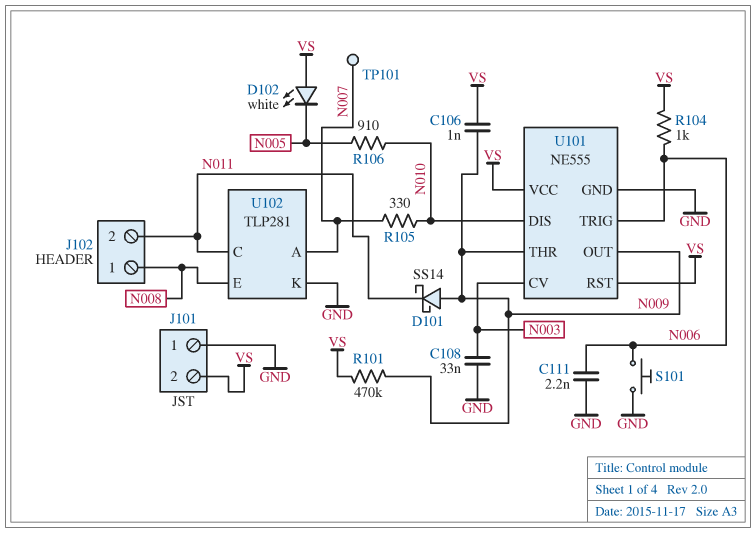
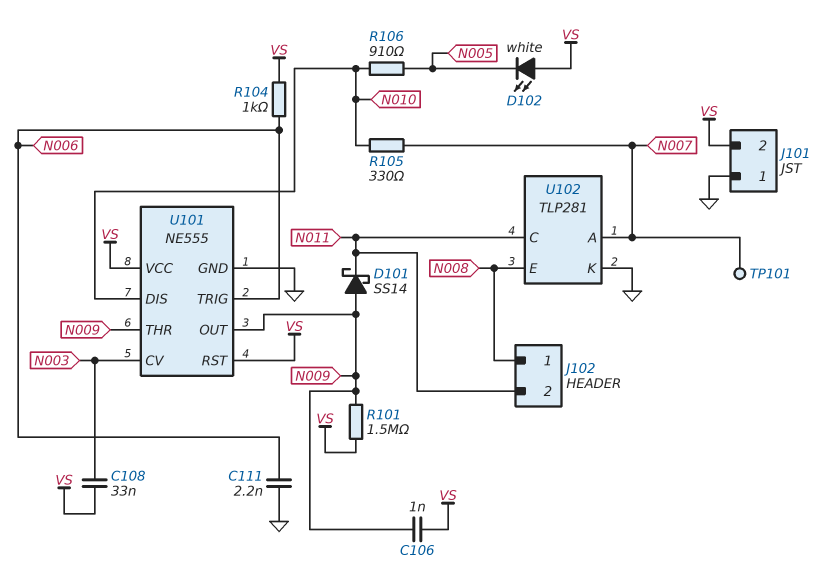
C108: 33nF (GND, N003) -> 33nF (N003, VS)
R101: 470k (N009, VS) -> 1.5M (N009, VS)
S101: button (GND, N006) -> none

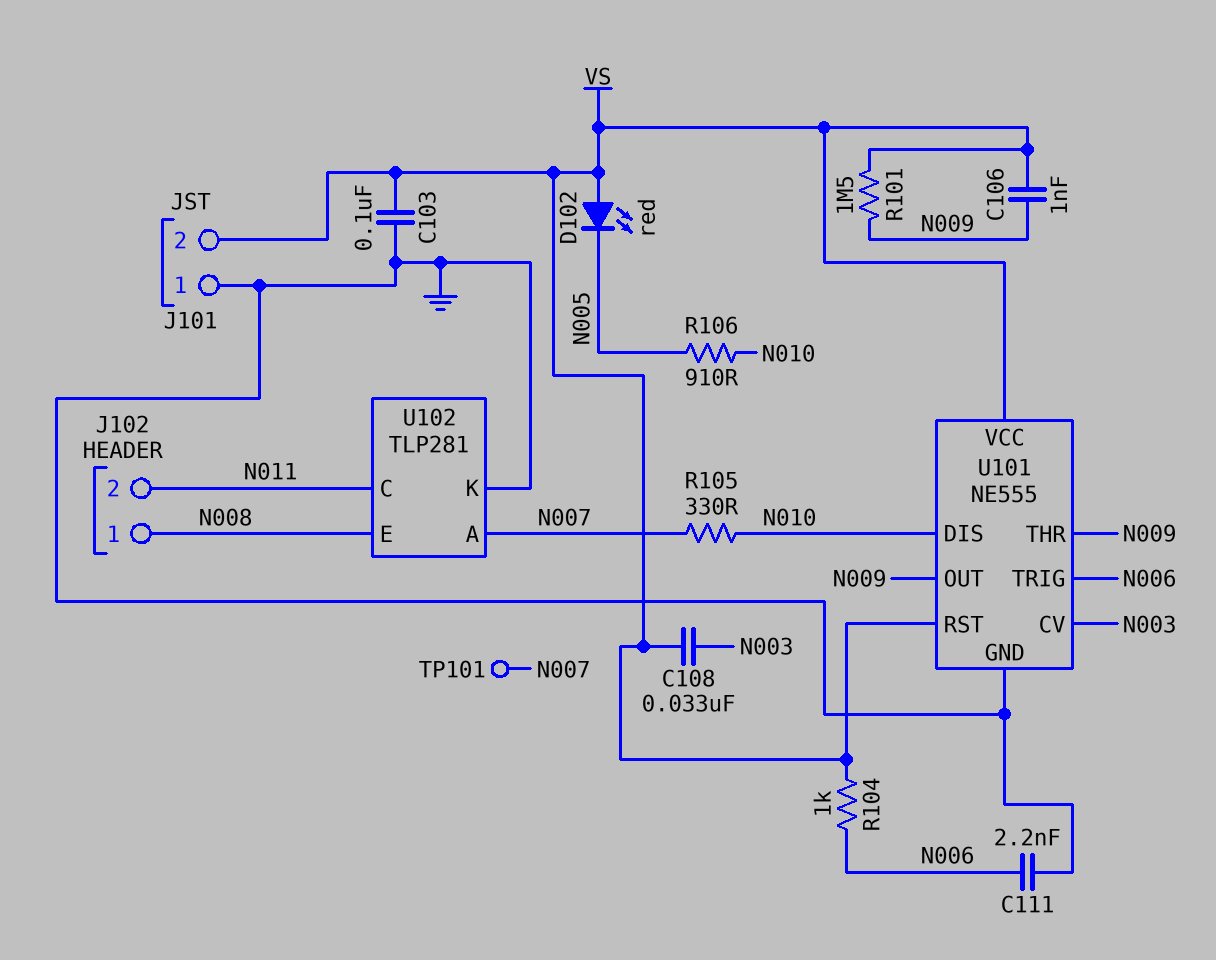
C103: none -> 100nF (GND, VS)
D101: schottky SS14 (A N009, K N011) -> none
D102: LED white (A VS, K N005) -> LED red (A VS, K N005)

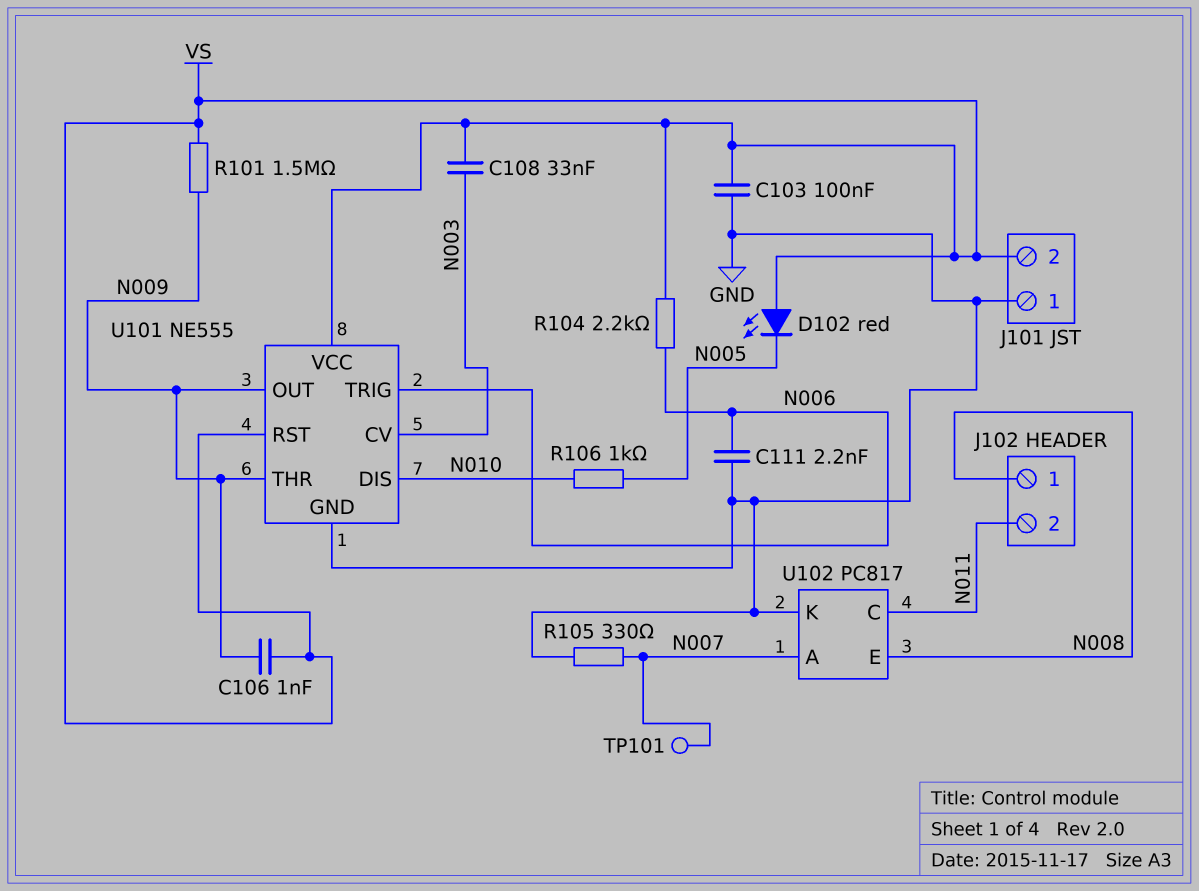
R104: 1k (N006, VS) -> 2.2k (N006, VS)
R105: 330 (N007, N010) -> 330 (GND, N007)
R106: 910 (N005, N010) -> 1k (N005, N010)
U102: TLP281 -> PC817

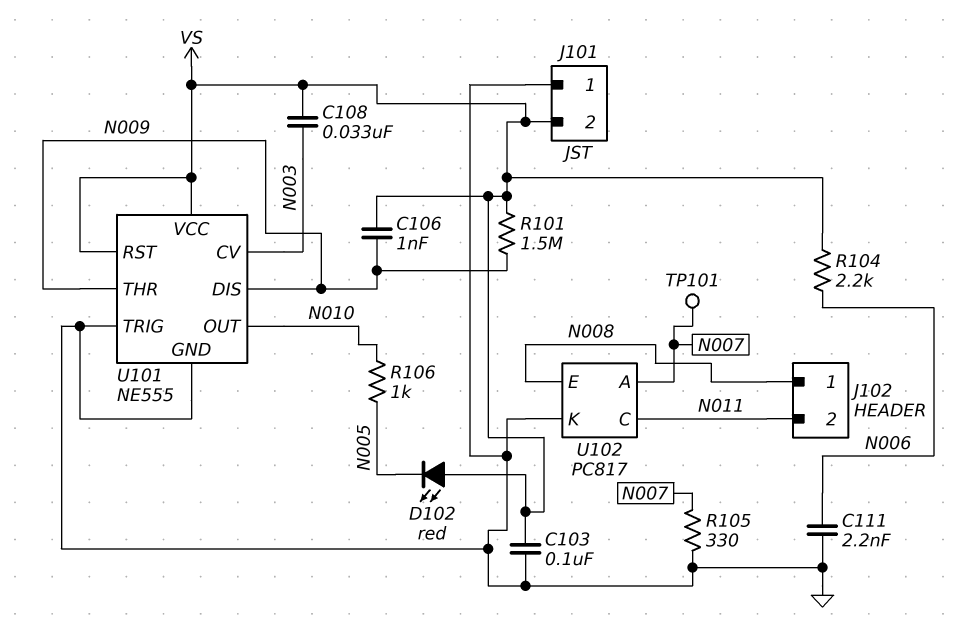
U101 pin DIS: N010 -> N009
U101 pin OUT: N009 -> N010
U101 pin TRIG: N006 -> GND

